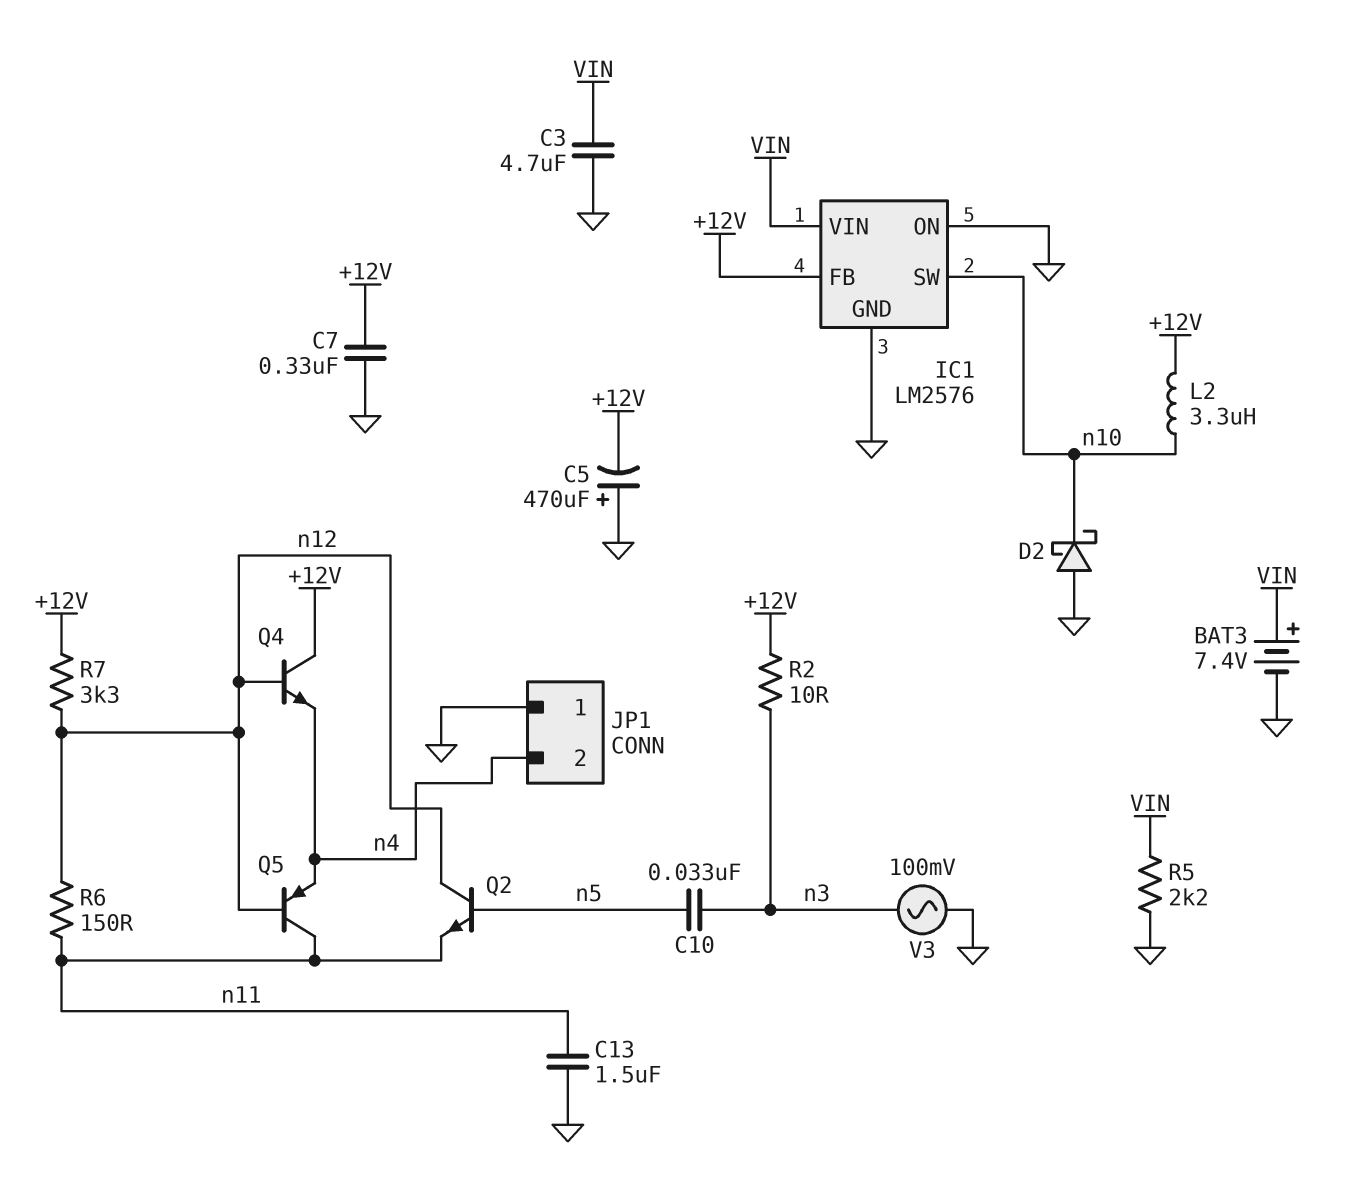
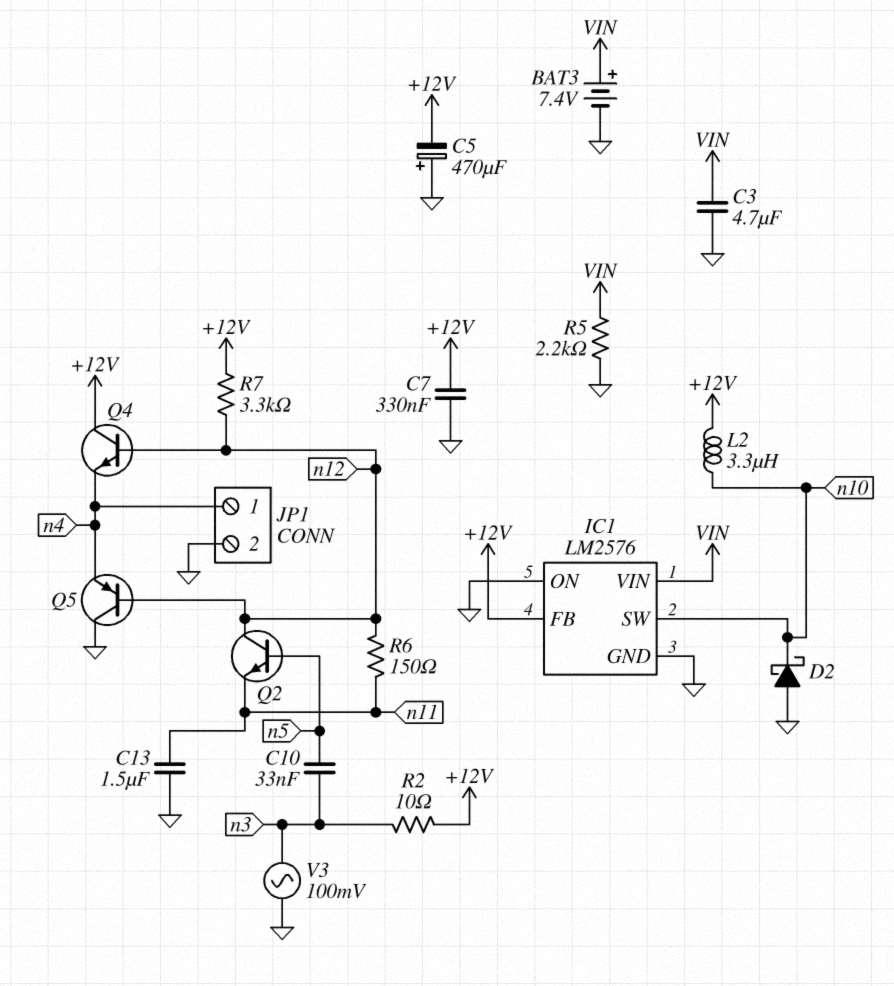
JP1 pin 1: GND -> n4
JP1 pin 2: n4 -> GND
Q5: PNP (B n12, C n11, E n4) -> PNP (B n12, C GND, E n4)

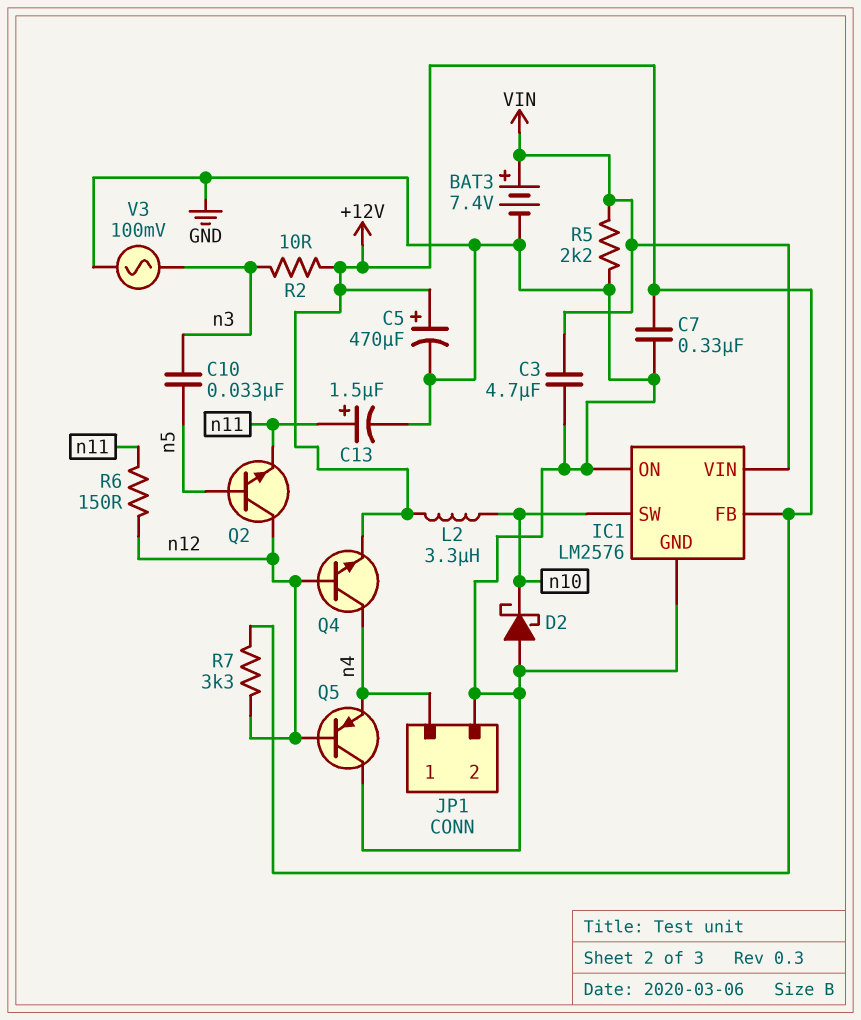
C5: 470uF (plus GND, minus +12V) -> 470uF (plus +12V, minus GND)
C13: 1.5uF (GND, n11) -> 1.5uF (plus n11, minus GND)
Q4: NPN (B n12, C +12V, E n4) -> NPN (B n12, C n4, E +12V)

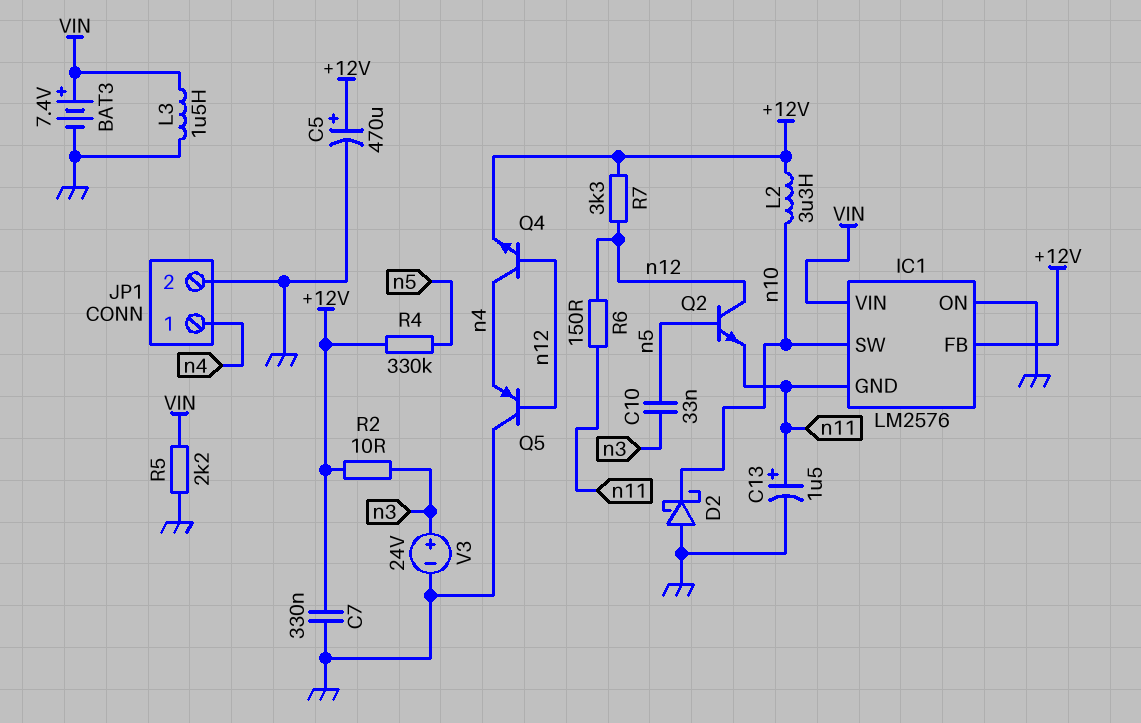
C3: 4.7uF (GND, VIN) -> none
IC1 pin GND: GND -> n11
L3: none -> 1.5uH (GND, VIN)
R4: none -> 330k (+12V, n5)
V3: AC 100mV (GND, n3) -> 24V (plus n3, minus GND)

